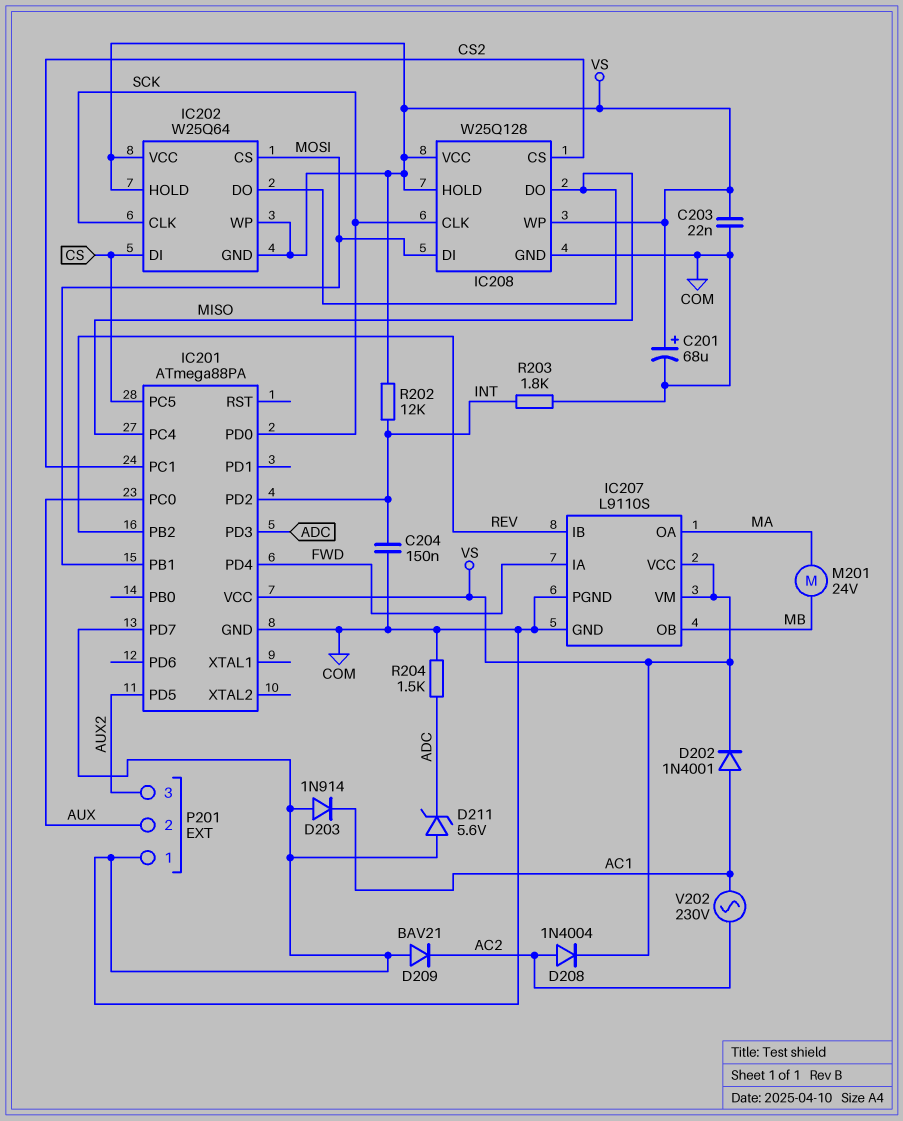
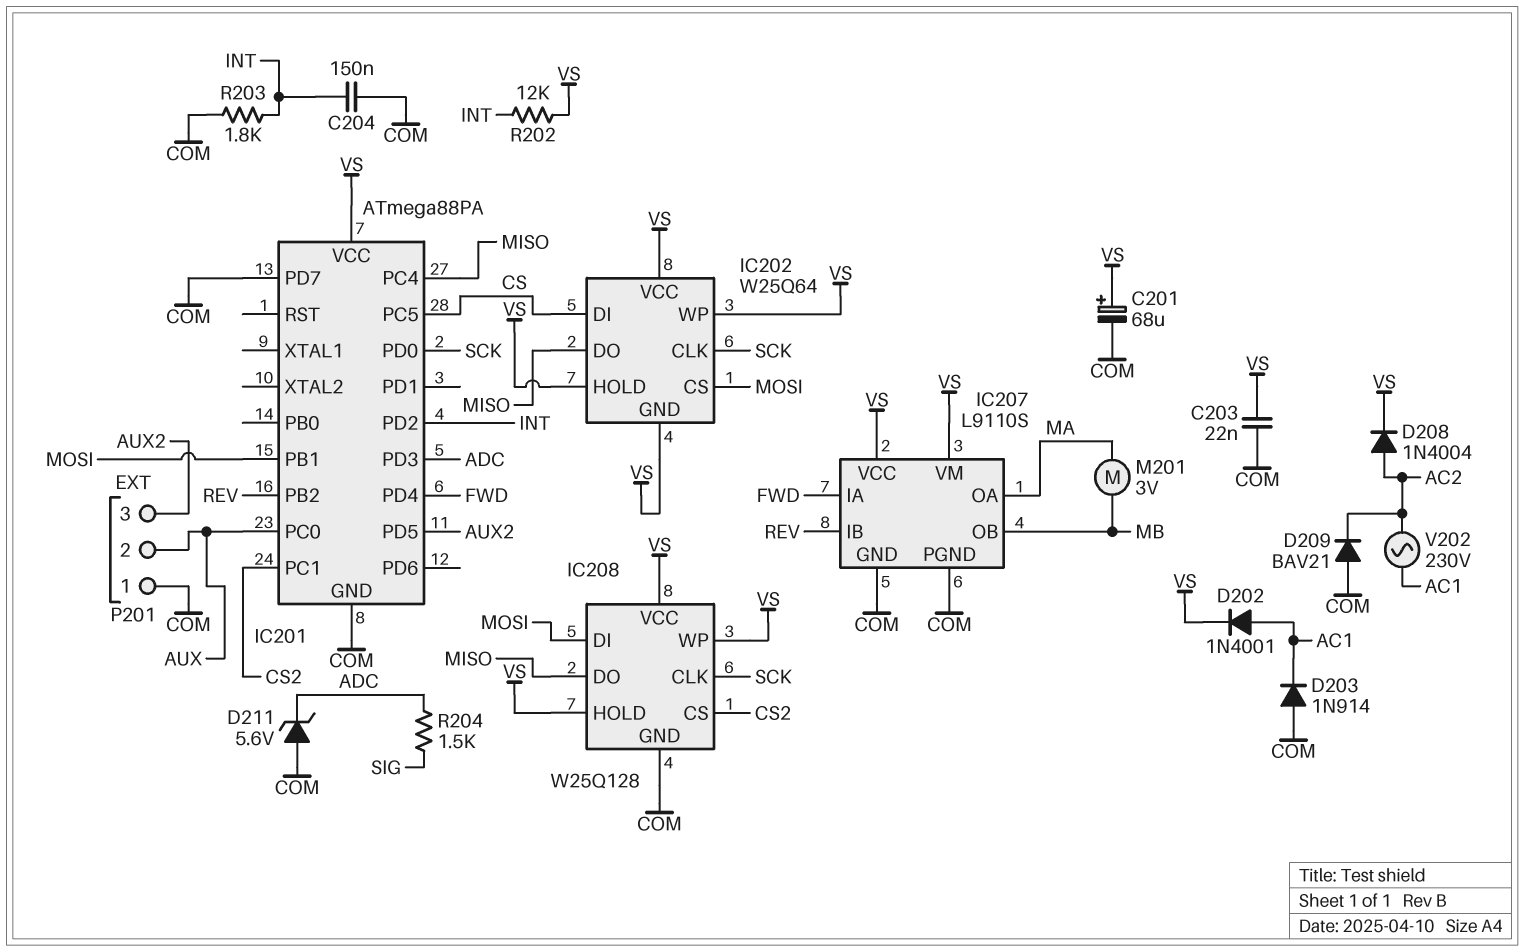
M201: motor 24V (MA, MB) -> motor 3V (MA, MB)
R204: 1.5k (ADC, COM) -> 1.5k (ADC, SIG)

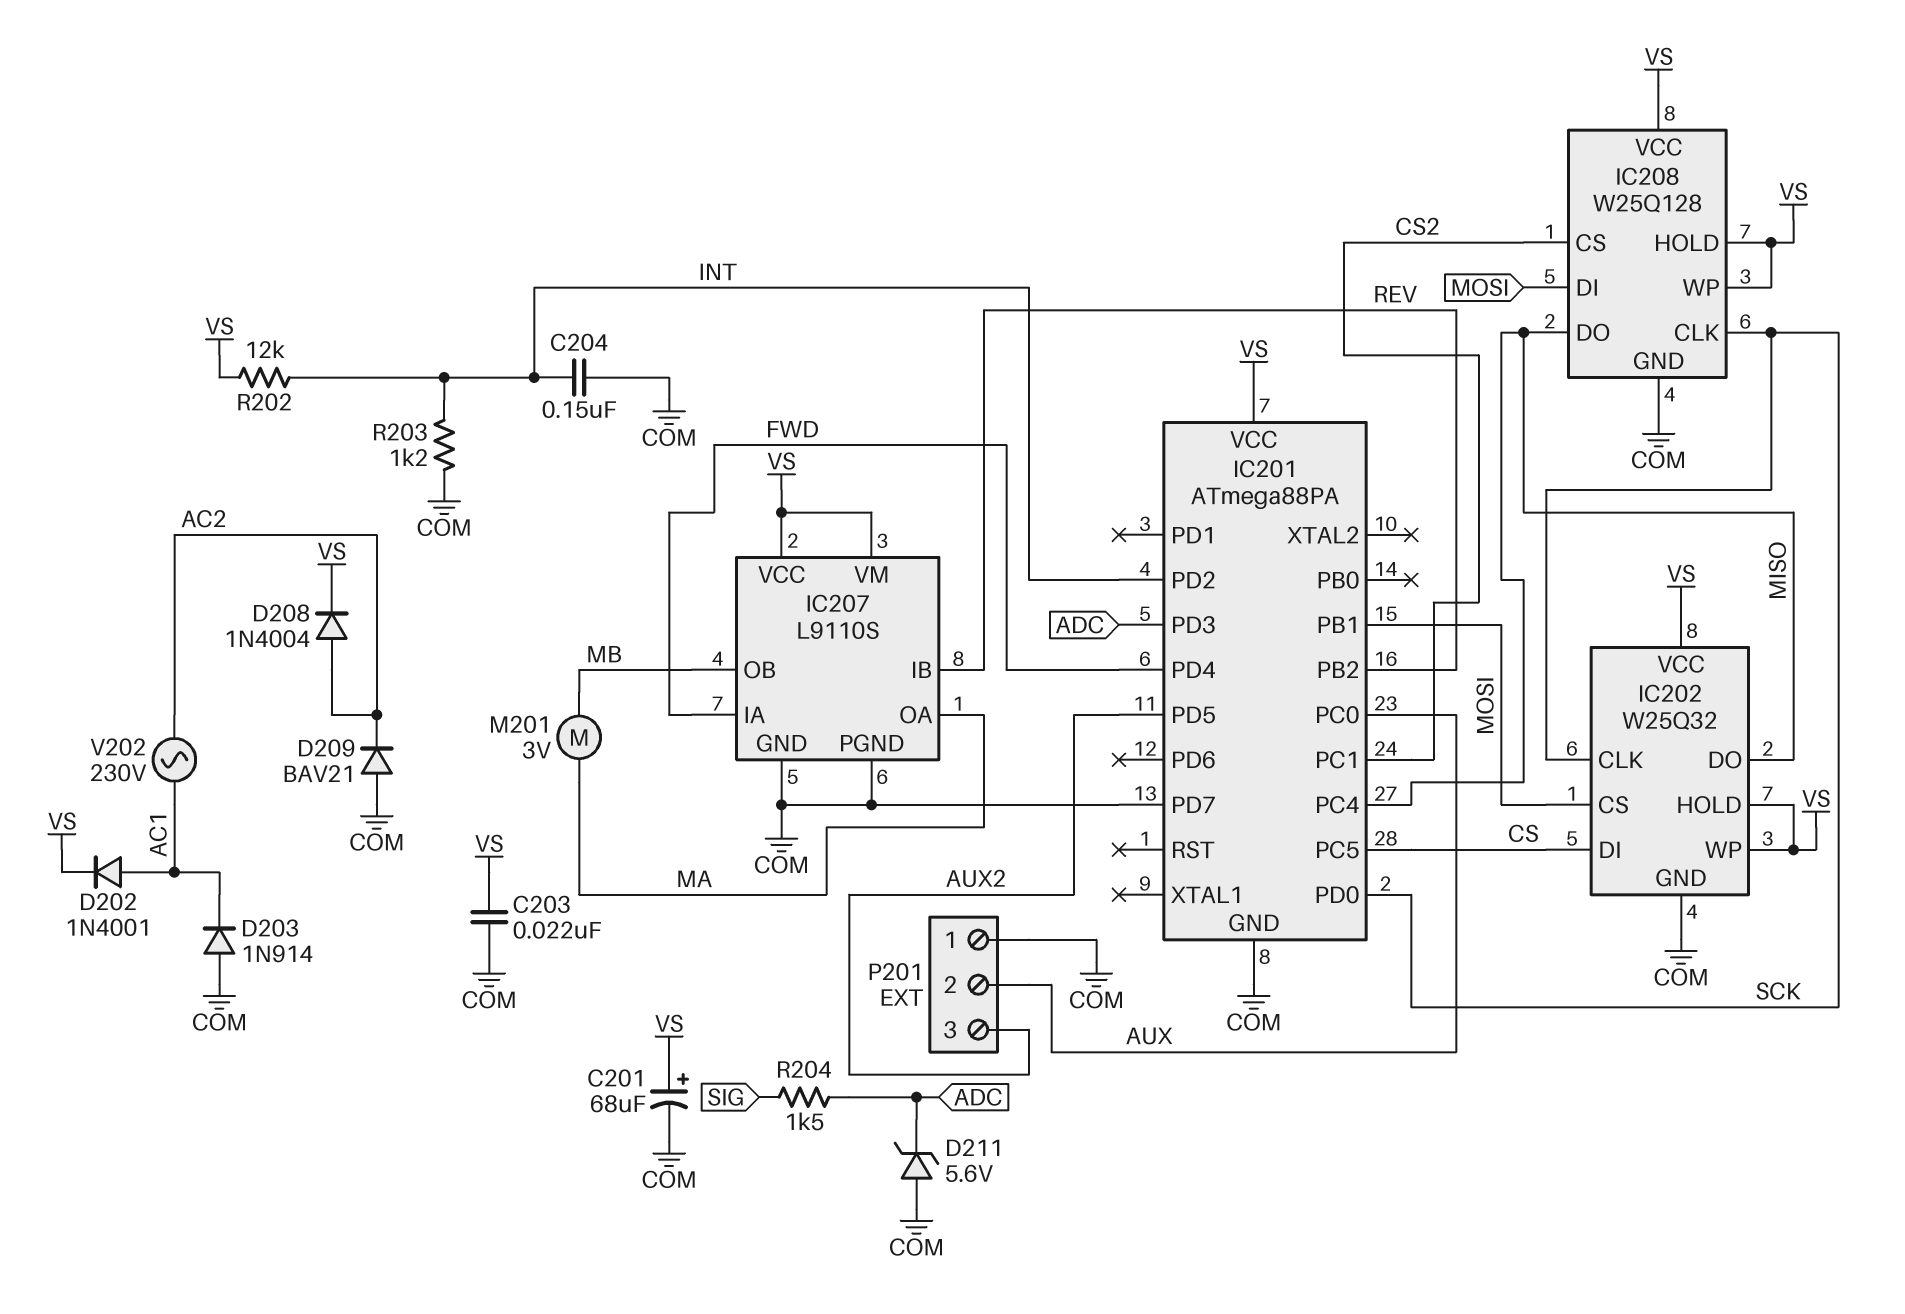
IC202: W25Q64 -> W25Q32
IC202 pin GND: VS -> COM
R203: 1.8k (COM, INT) -> 1.2k (COM, INT)

